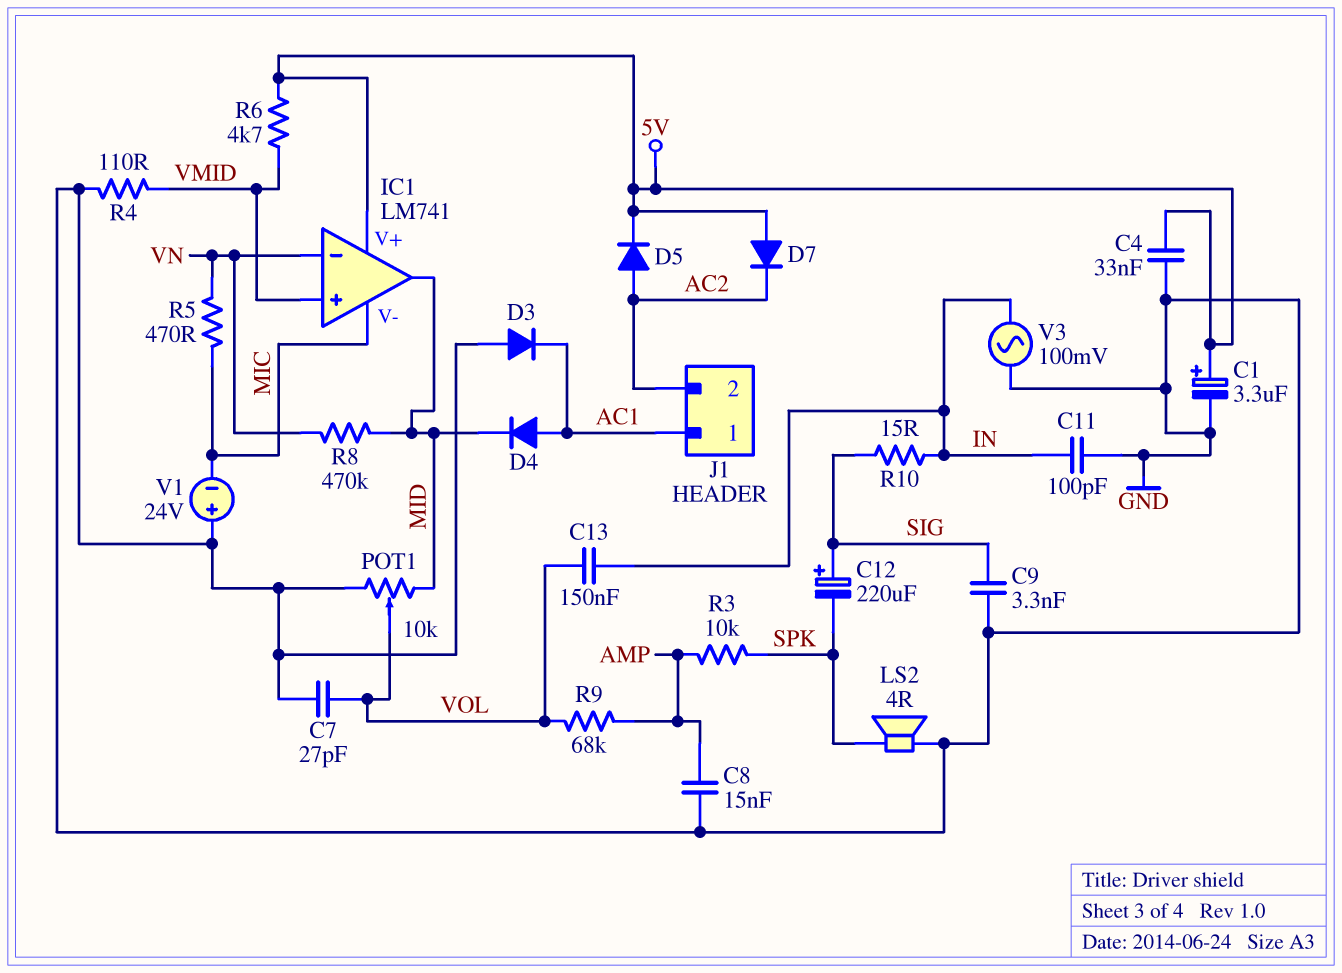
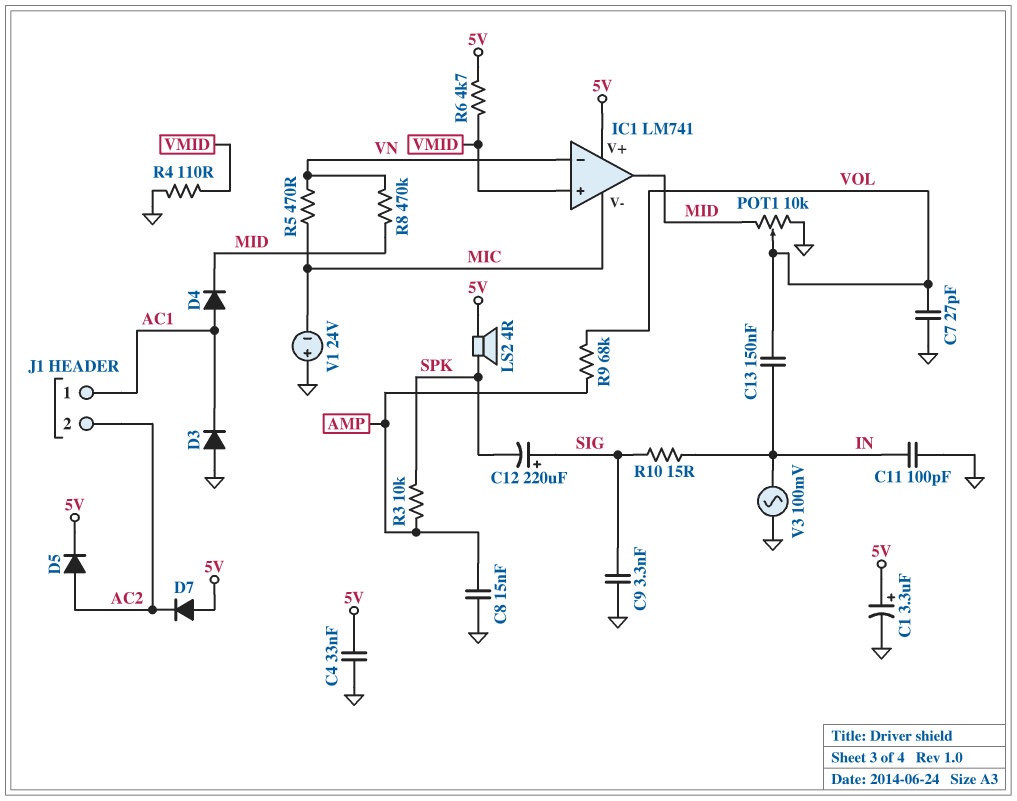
LS2: speaker 4R (GND, SPK) -> speaker 4R (5V, SPK)

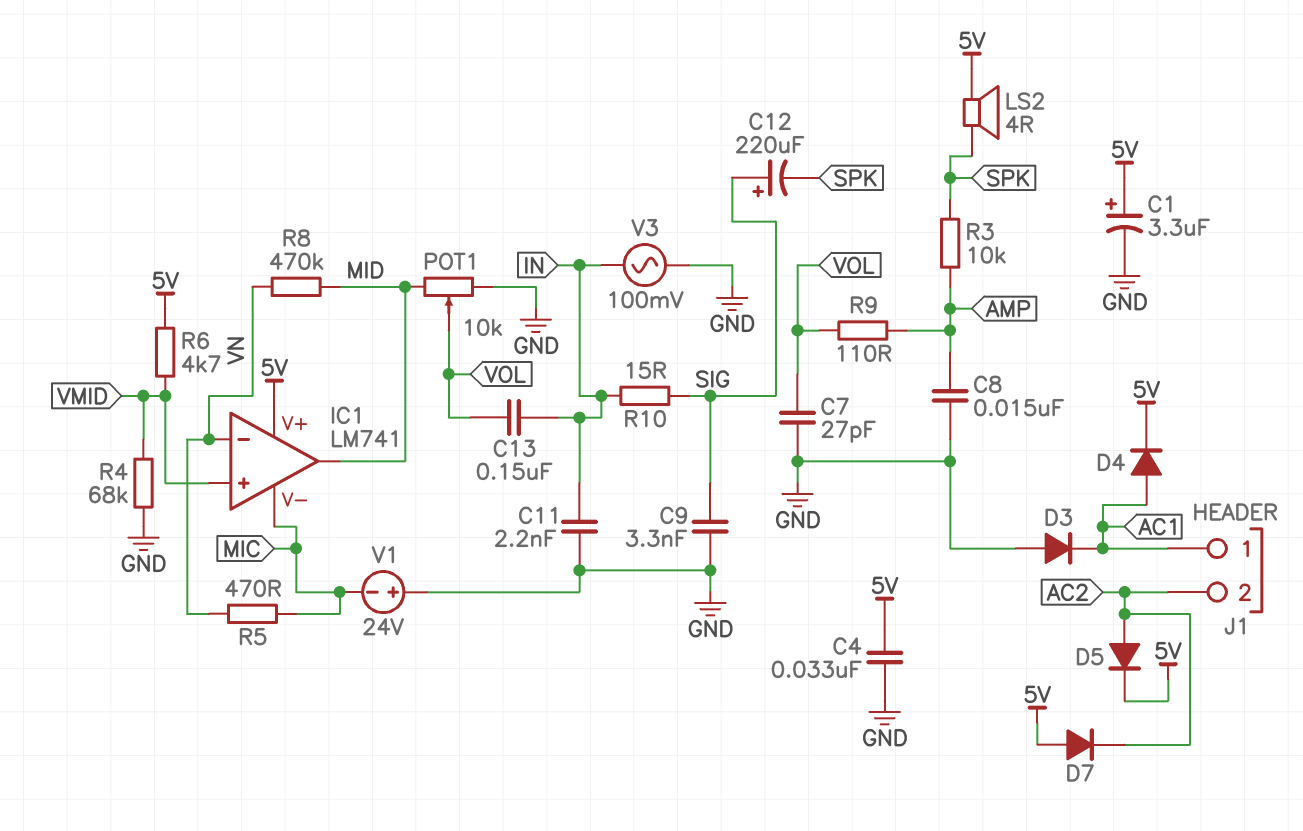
C11: 100pF (GND, IN) -> 2.2nF (GND, IN)
D4: diode (A AC1, K MID) -> diode (A AC1, K 5V)
R4: 110 (GND, VMID) -> 68k (GND, VMID)
R9: 68k (AMP, VOL) -> 110 (AMP, VOL)

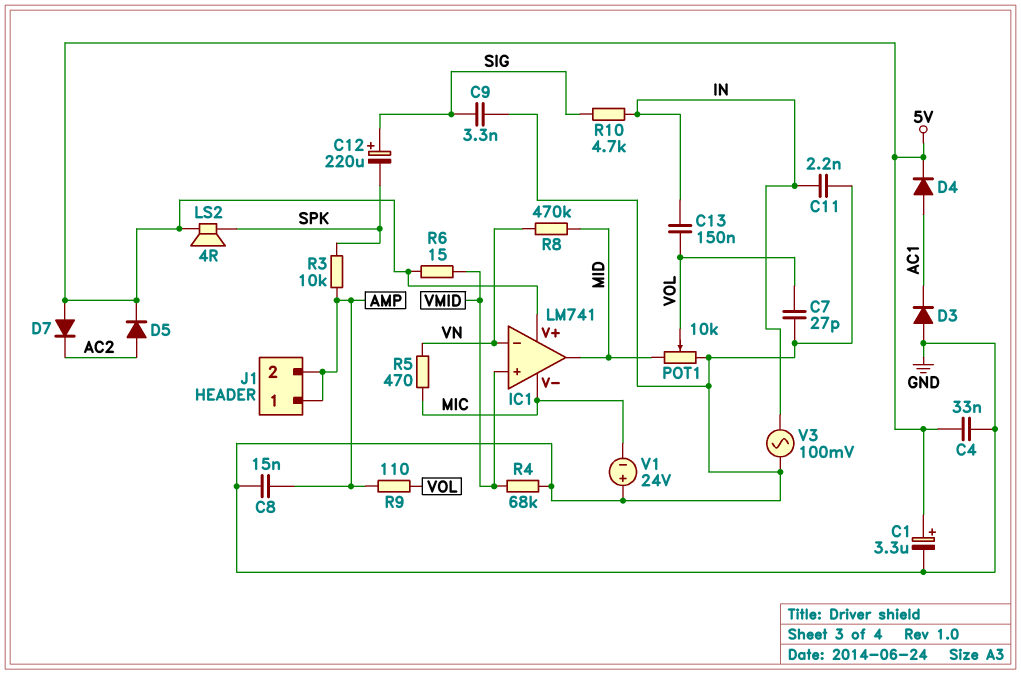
J1 pin 1: AC1 -> AMP
J1 pin 2: AC2 -> AMP
R6: 4.7k (5V, VMID) -> 15 (5V, VMID)
R10: 15 (IN, SIG) -> 4.7k (IN, SIG)

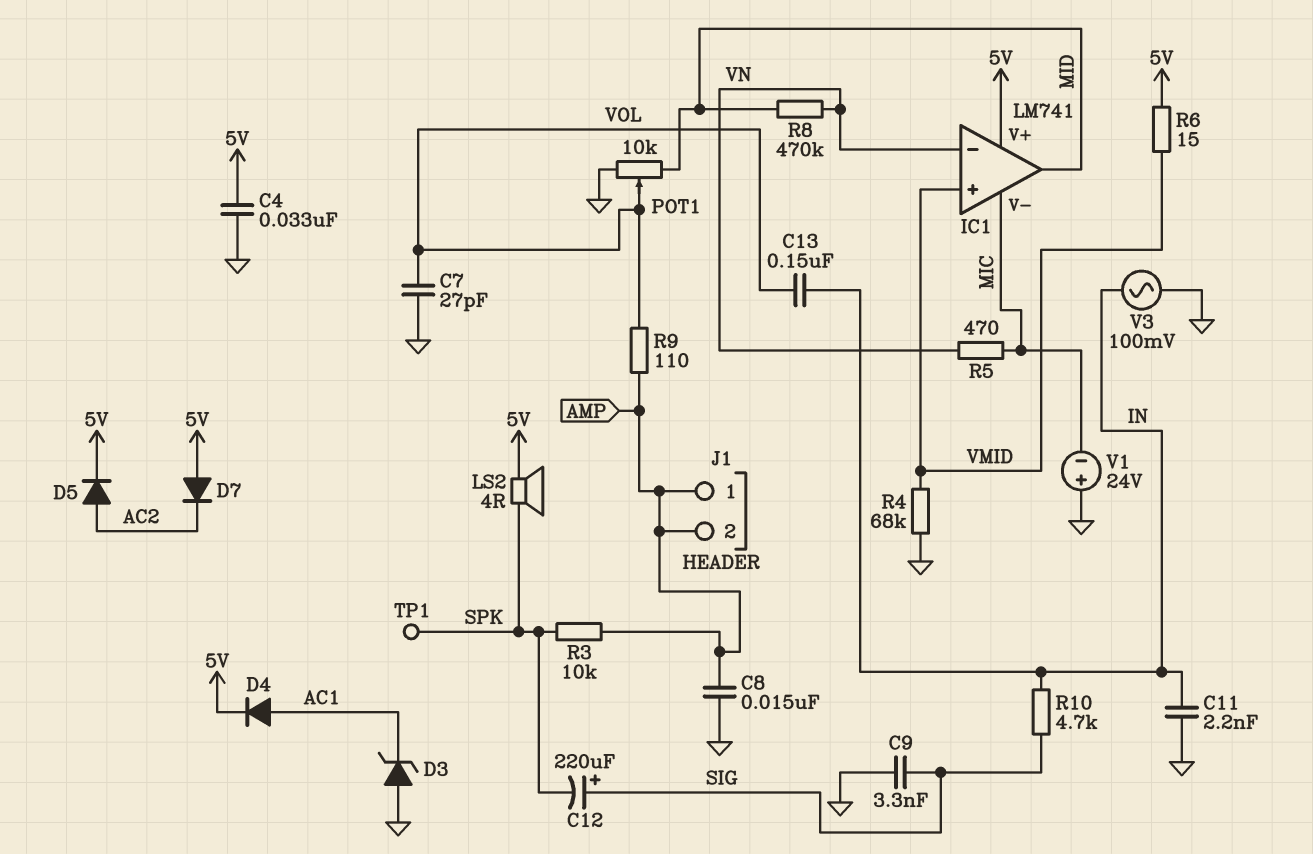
C1: 3.3uF (plus 5V, minus GND) -> none
D3: diode (A GND, K AC1) -> zener (A GND, K AC1)
TP1: none -> test point (SPK)

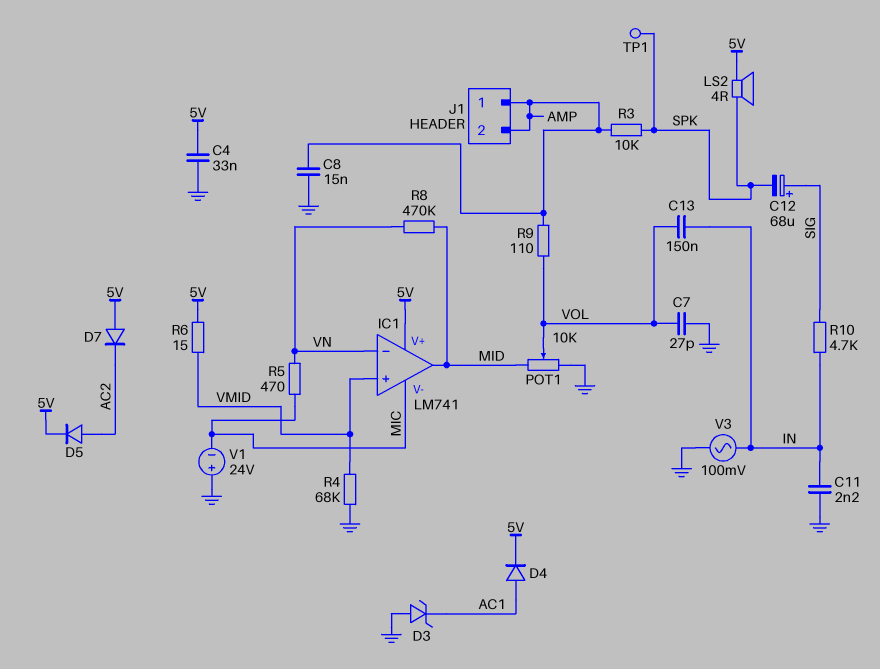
C9: 3.3nF (GND, SIG) -> none
C12: 220uF (plus SIG, minus SPK) -> 68uF (plus SIG, minus SPK)

